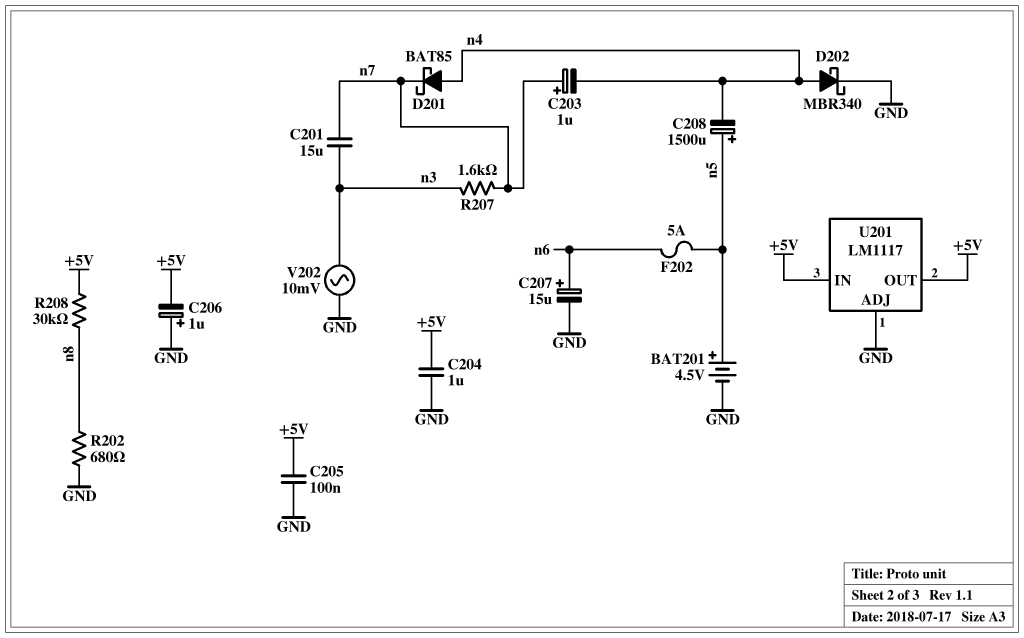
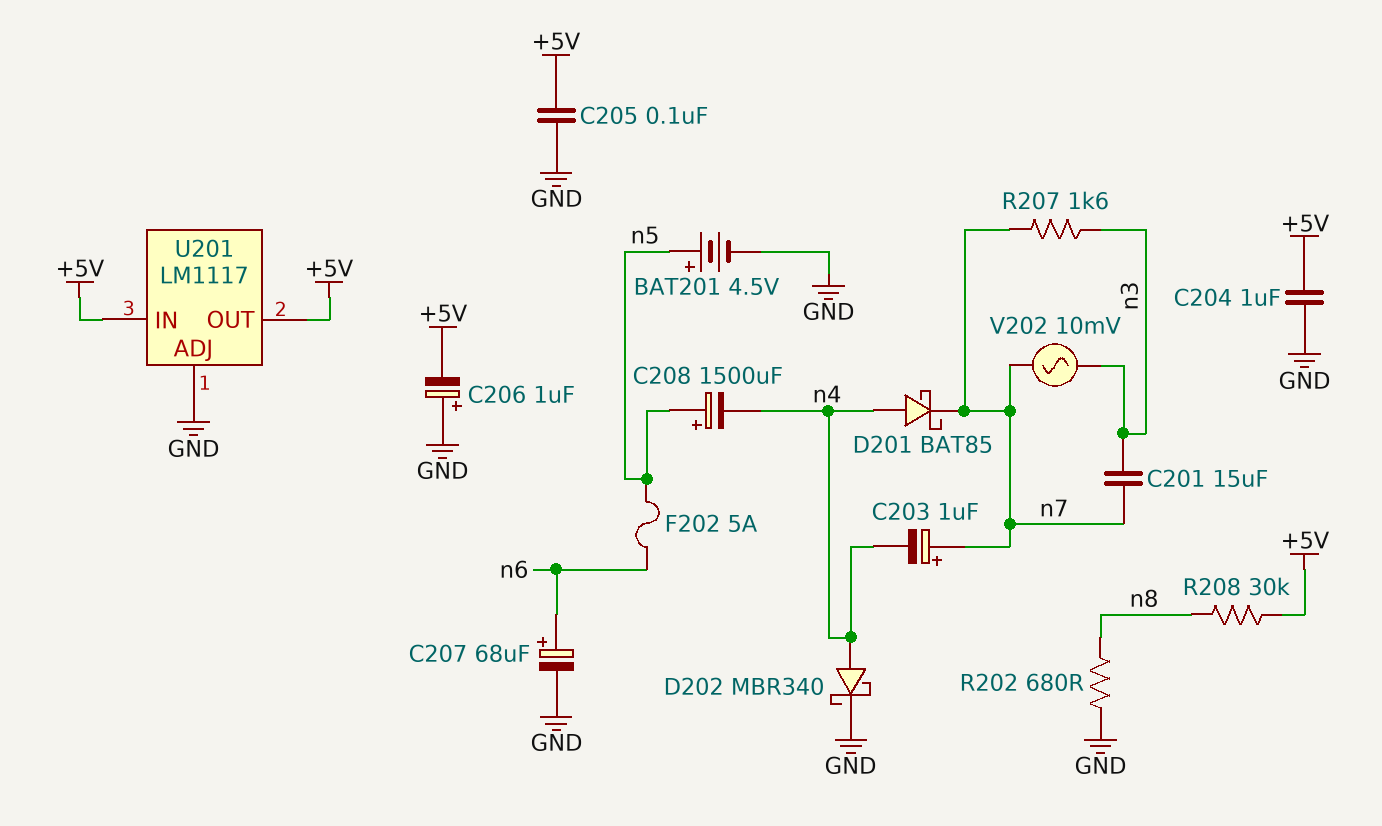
C207: 15uF (plus n6, minus GND) -> 68uF (plus n6, minus GND)
V202: AC 10mV (GND, n3) -> AC 10mV (n3, n7)

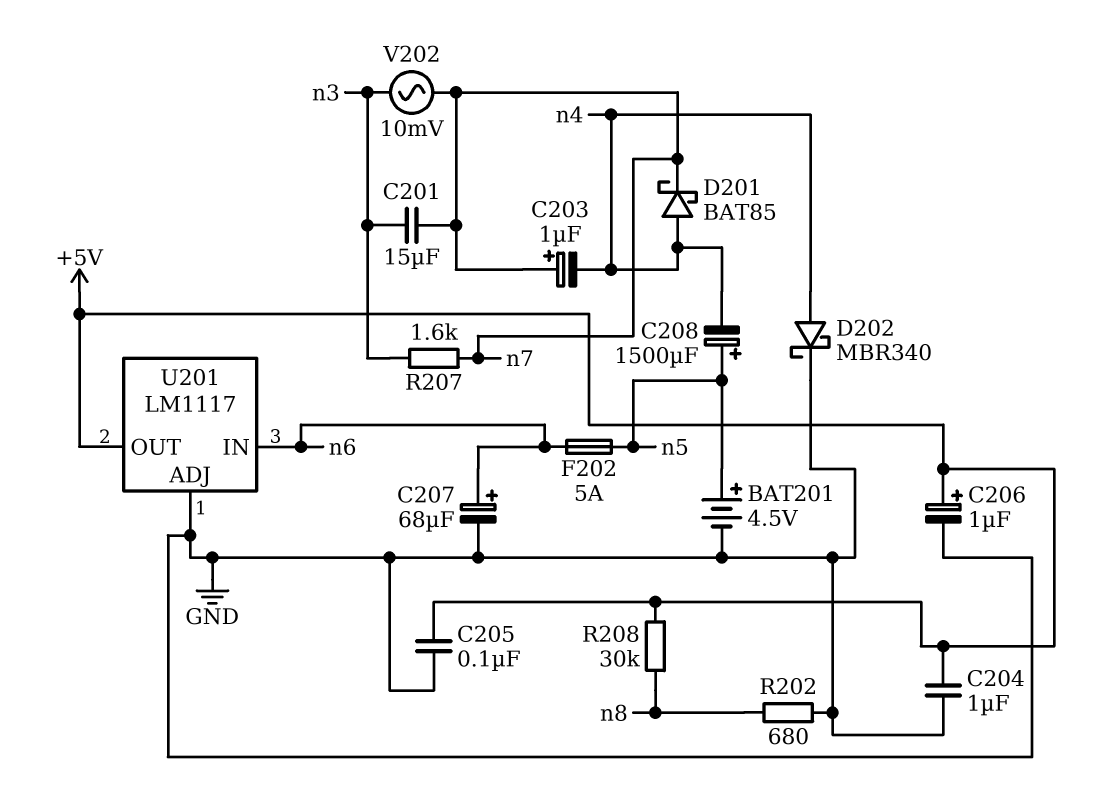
C206: 1uF (plus GND, minus +5V) -> 1uF (plus +5V, minus GND)
U201 pin IN: +5V -> n6

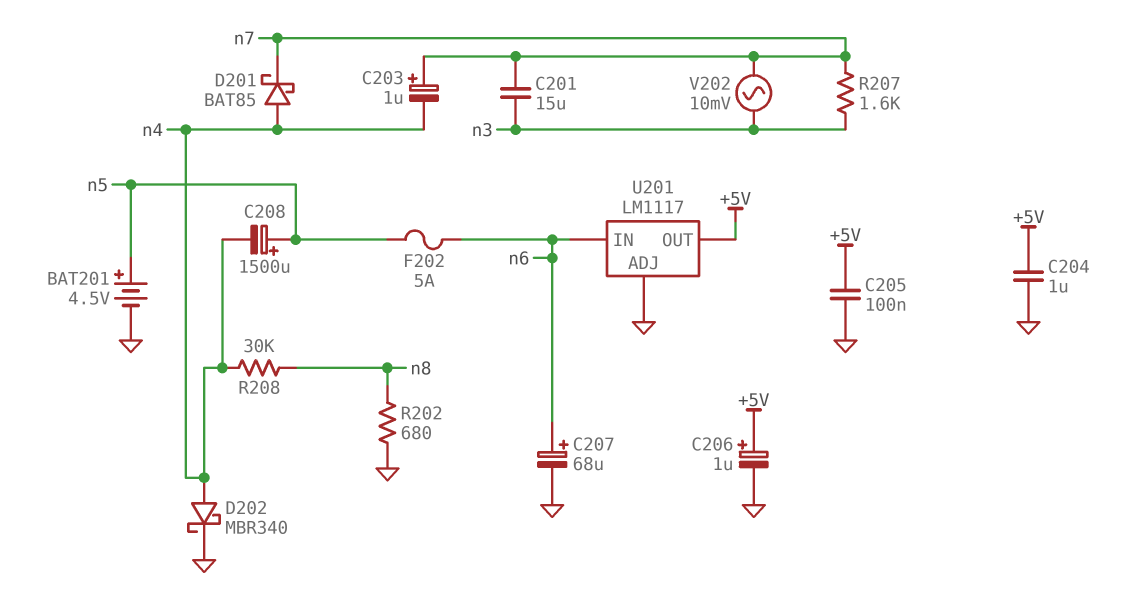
R208: 30k (+5V, n8) -> 30k (n4, n8)

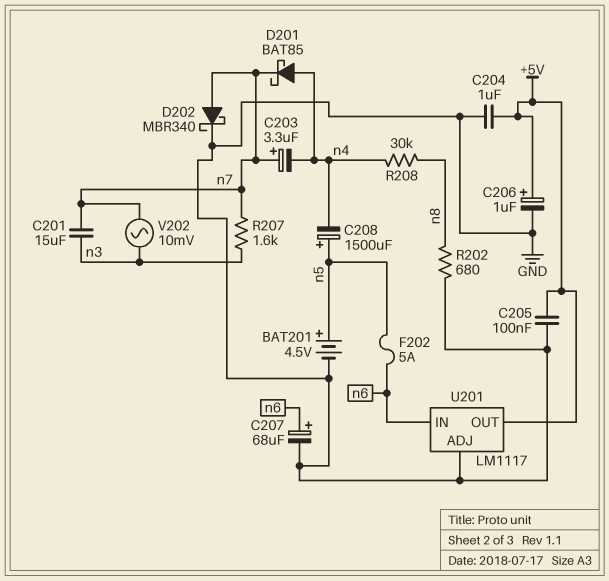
C203: 1uF (plus n7, minus n4) -> 3.3uF (plus n7, minus n4)
D202: schottky MBR340 (A n4, K GND) -> schottky MBR340 (A n7, K GND)

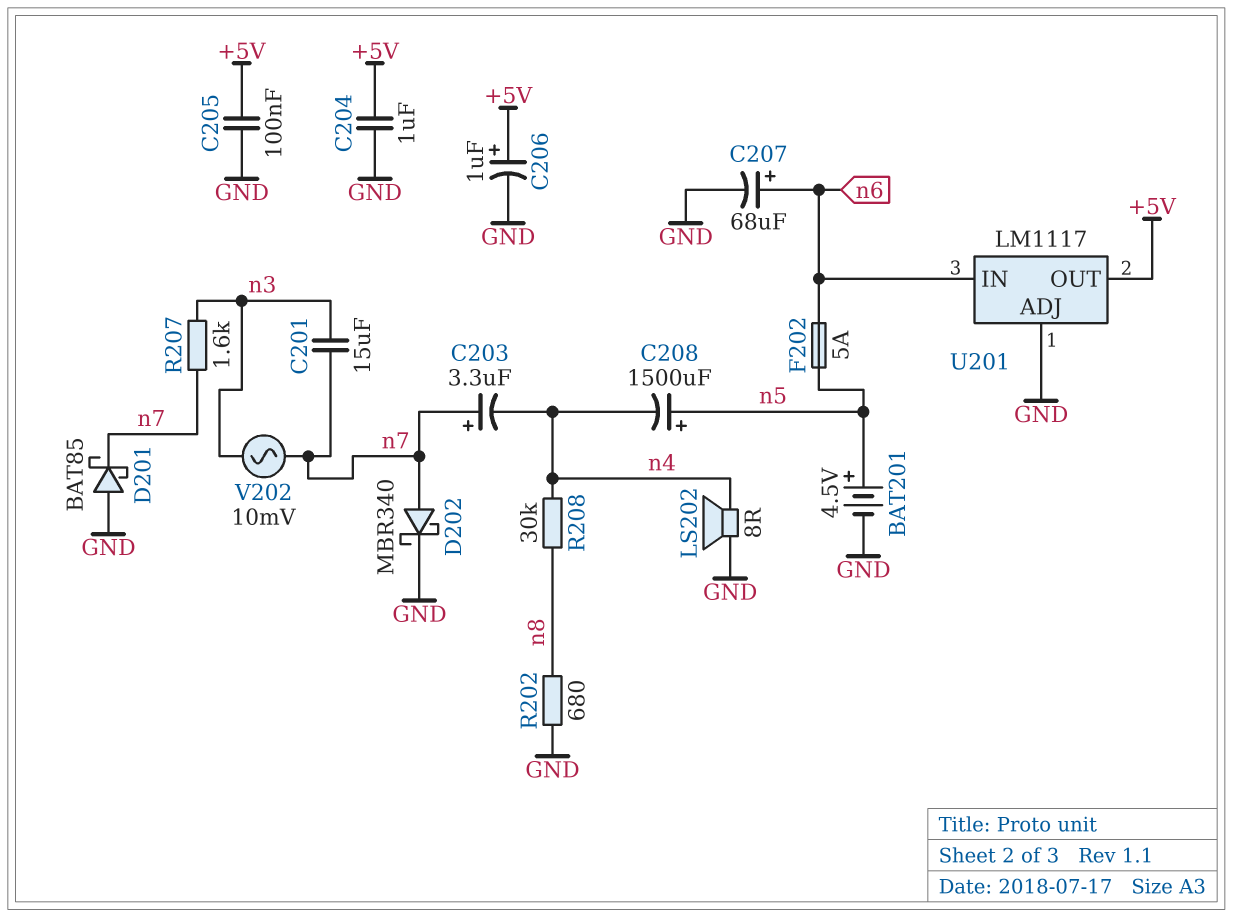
D201: schottky BAT85 (A n4, K n7) -> schottky BAT85 (A GND, K n7)
LS202: none -> speaker 8R (GND, n4)

